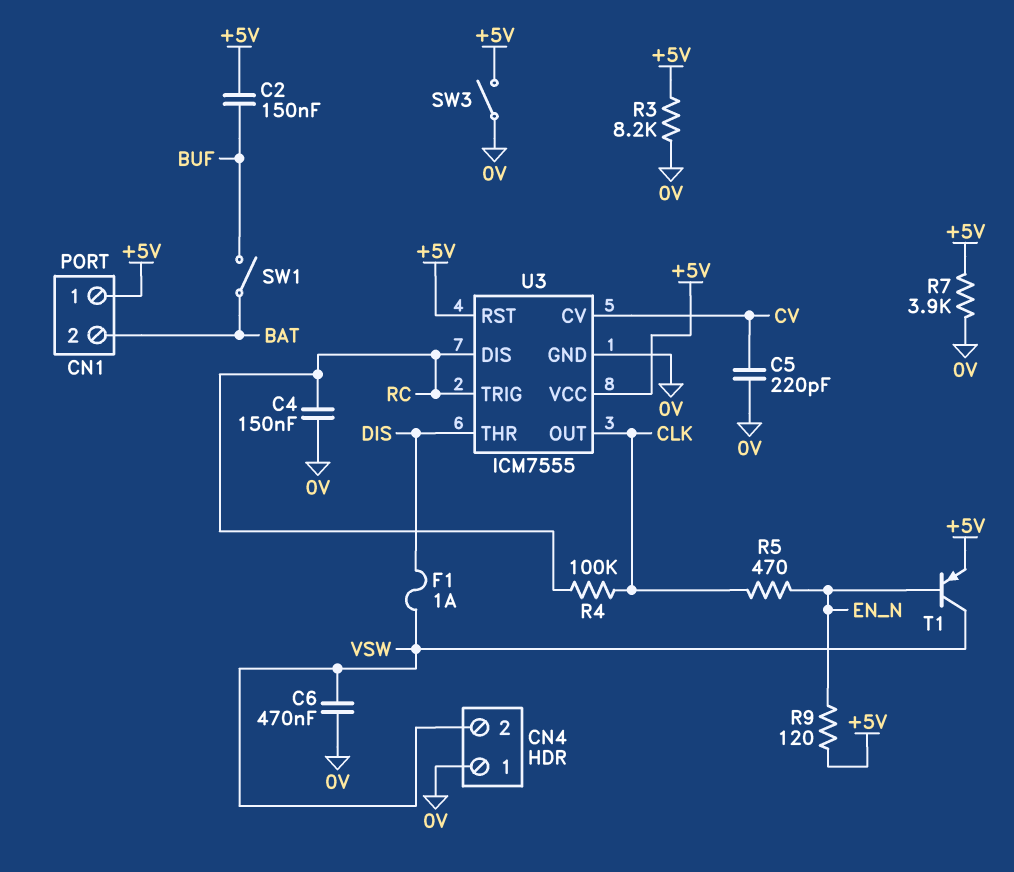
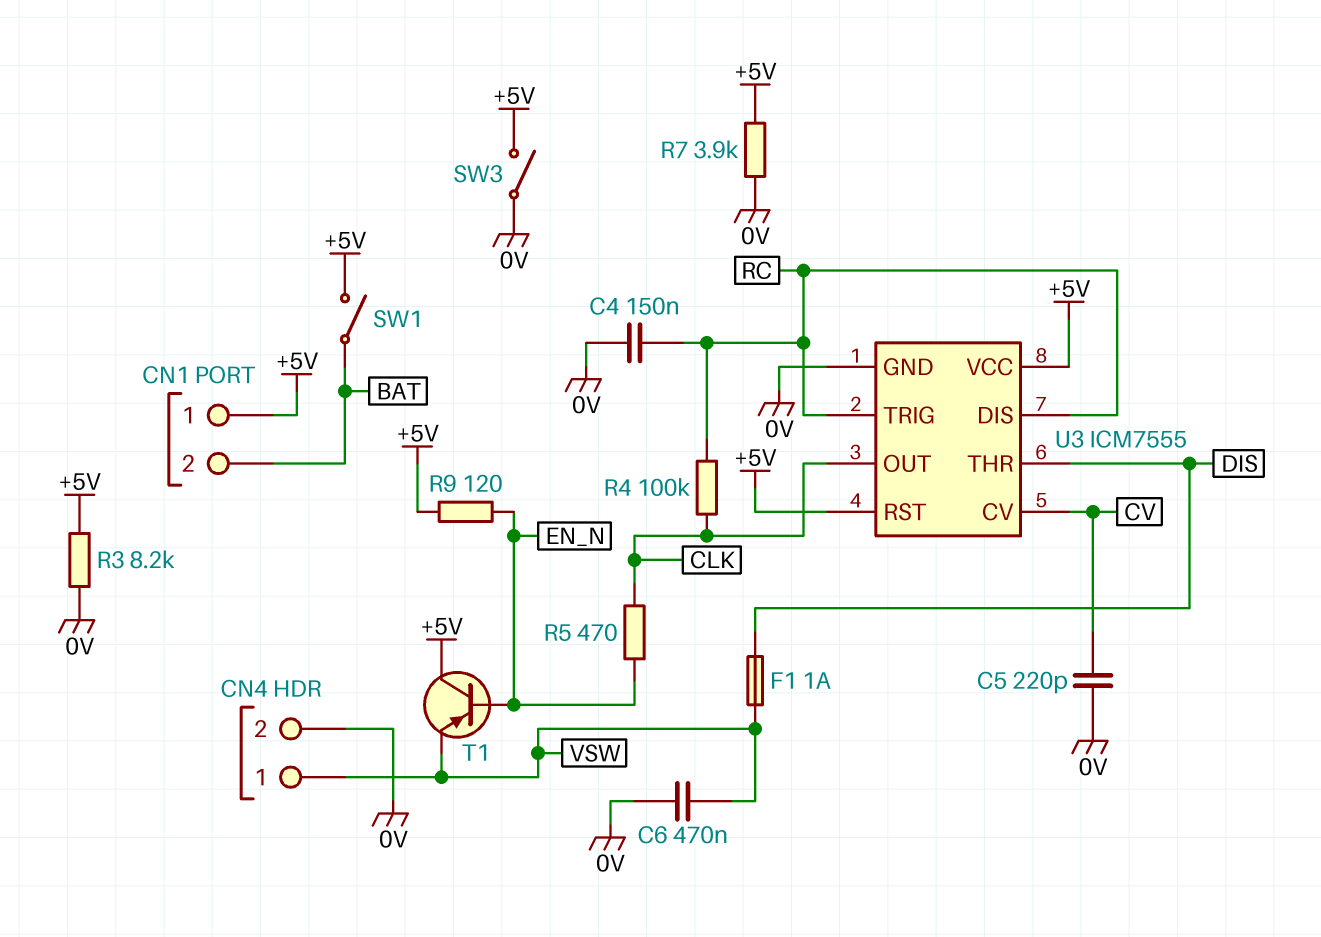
C2: 150nF (+5V, BUF) -> none
CN4 pin 1: 0V -> VSW
CN4 pin 2: VSW -> 0V
SW1: switch (BAT, BUF) -> switch (+5V, BAT)
T1: PNP (B EN_N, C VSW, E +5V) -> PNP (B EN_N, C +5V, E VSW)

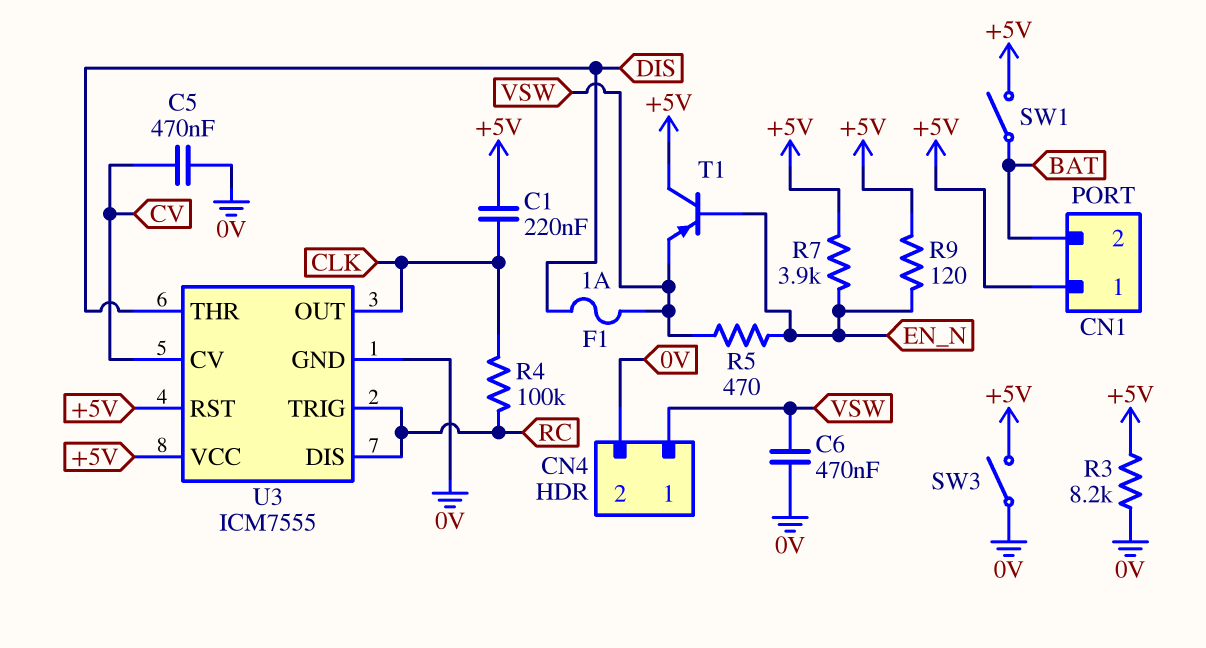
C1: none -> 220nF (+5V, CLK)
C4: 150nF (0V, RC) -> none
C5: 220pF (0V, CV) -> 470nF (0V, CV)
R5: 470 (CLK, EN_N) -> 470 (EN_N, VSW)
R7: 3.9k (+5V, 0V) -> 3.9k (+5V, EN_N)

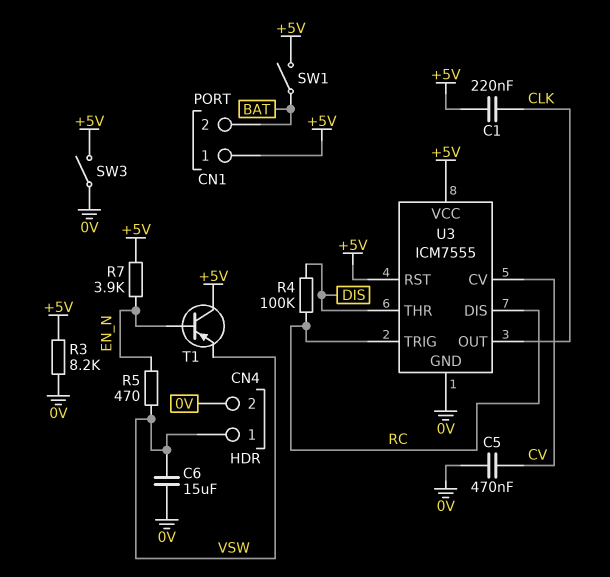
C6: 470nF (0V, VSW) -> 15uF (0V, VSW)
F1: 1A (DIS, VSW) -> none
R4: 100k (CLK, RC) -> 100k (DIS, RC)
R9: 120 (+5V, EN_N) -> none

